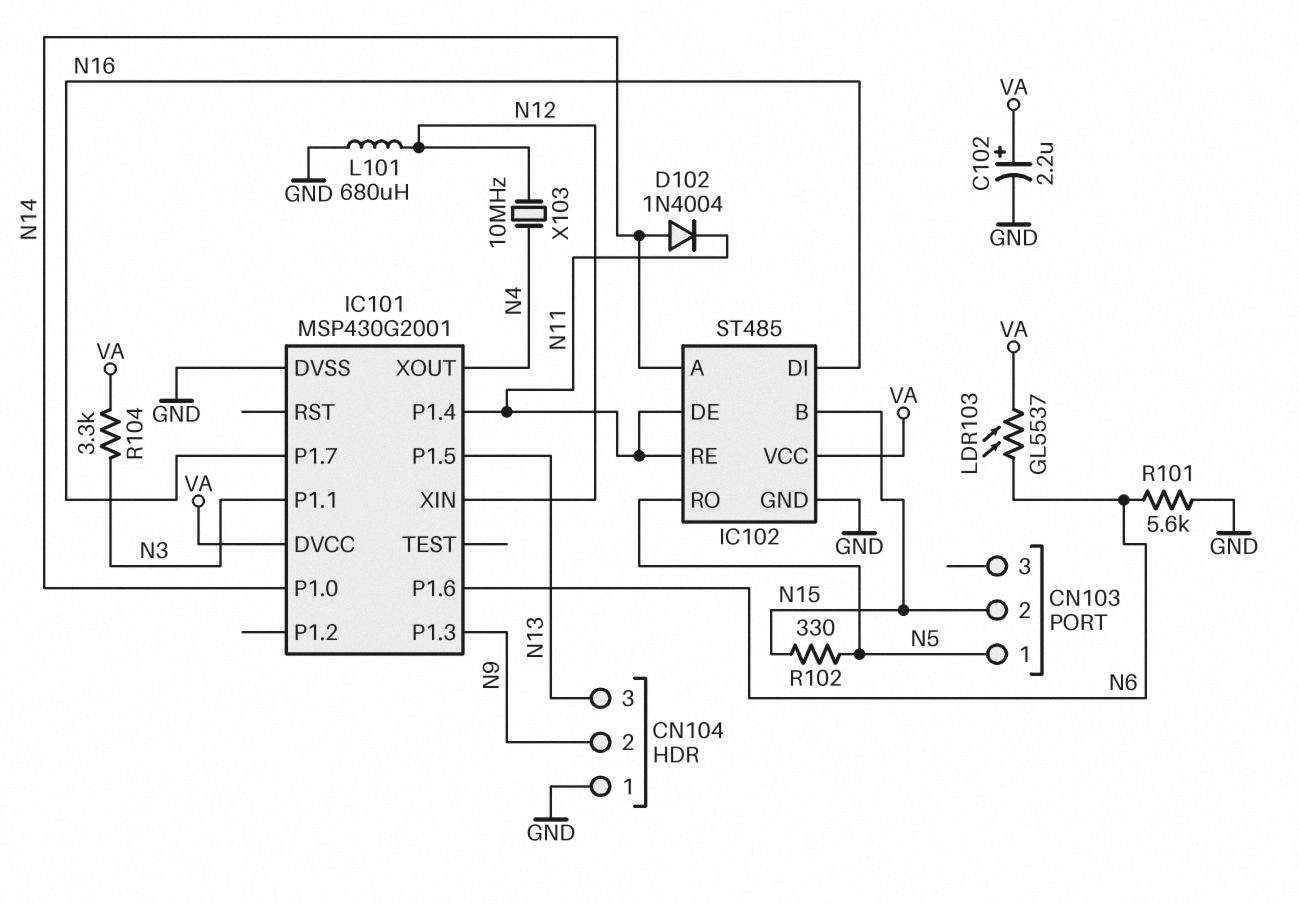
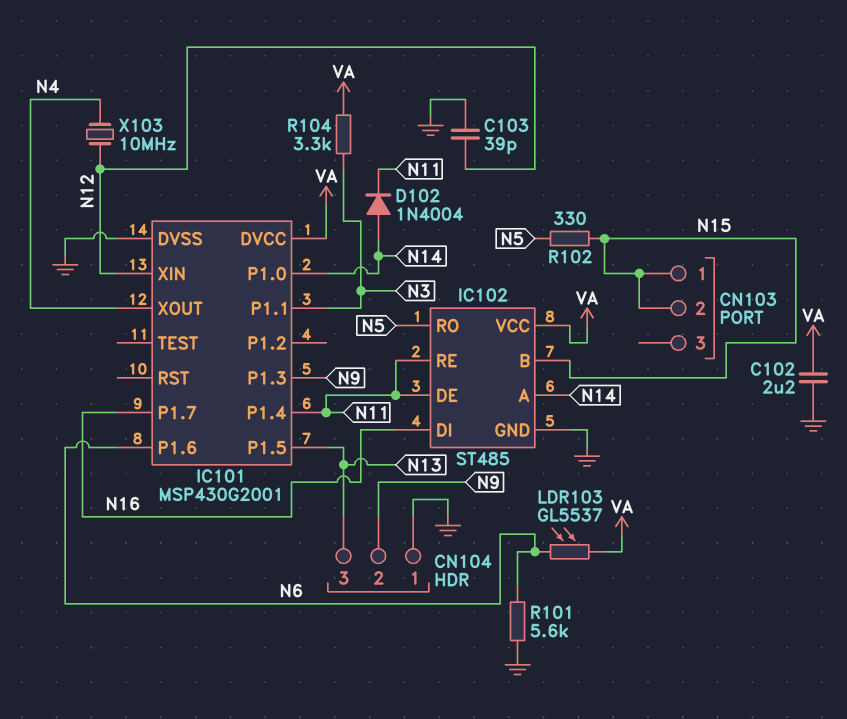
C102: 2.2uF (plus VA, minus GND) -> 2.2uF (GND, VA)
C103: none -> 39pF (GND, N12)
CN103 pin 1: N5 -> N15
L101: 680uH (GND, N12) -> none

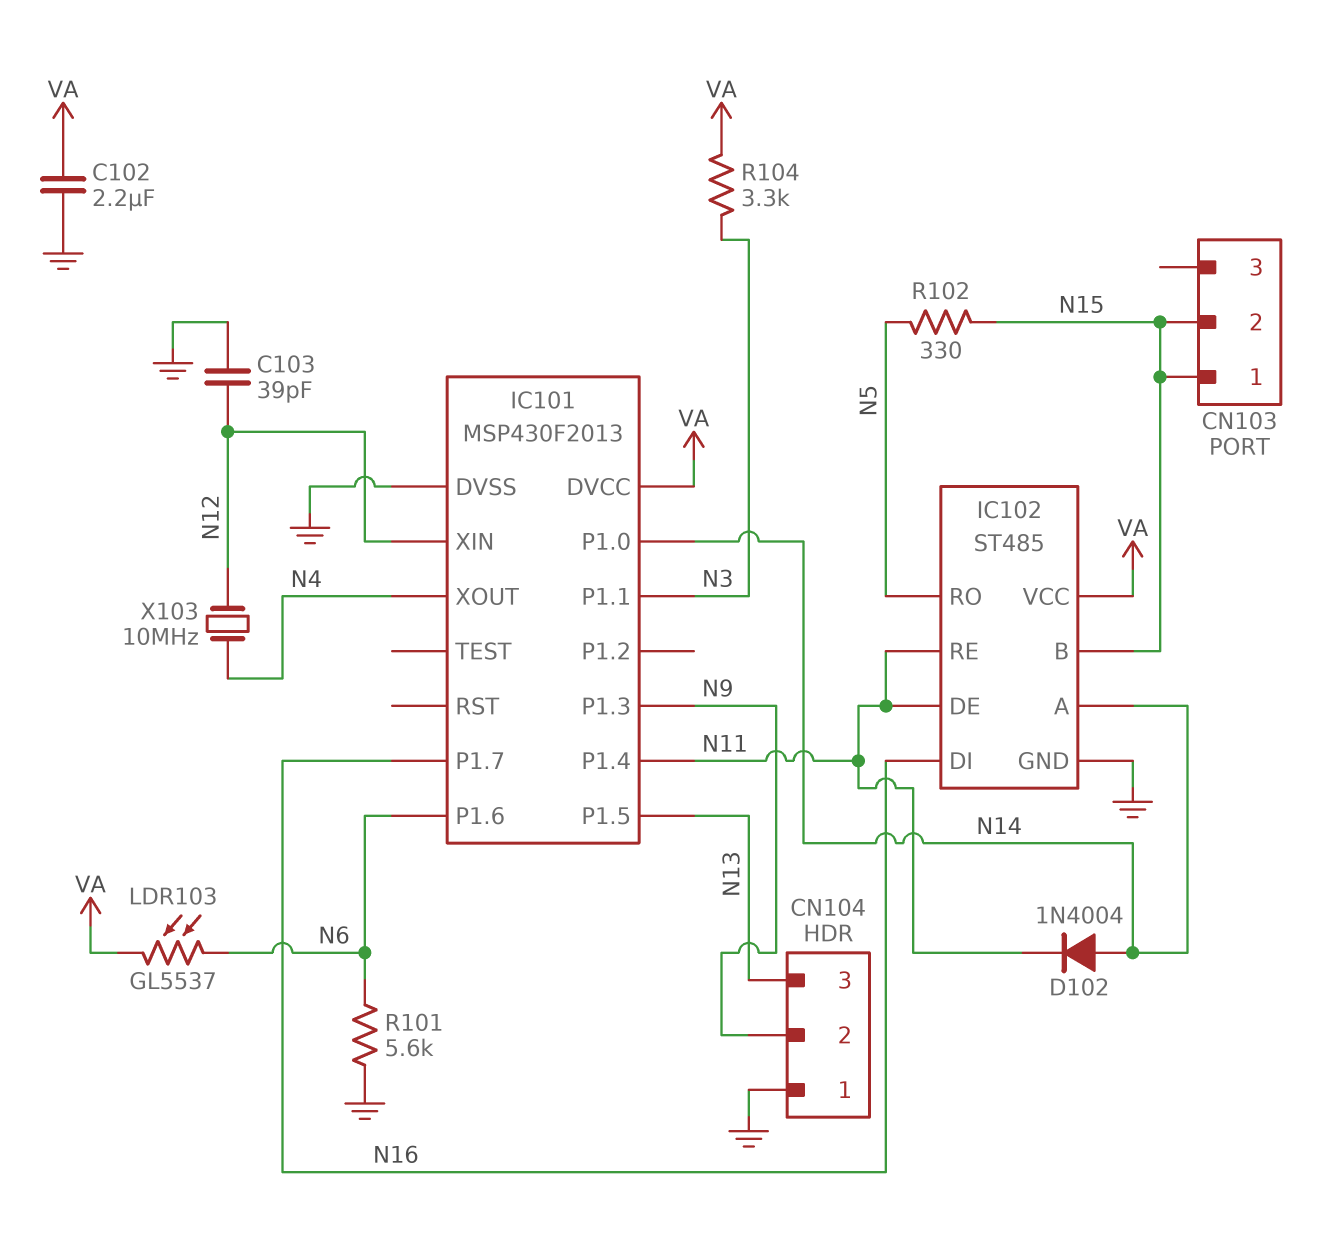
IC101: MSP430G2001 -> MSP430F2013

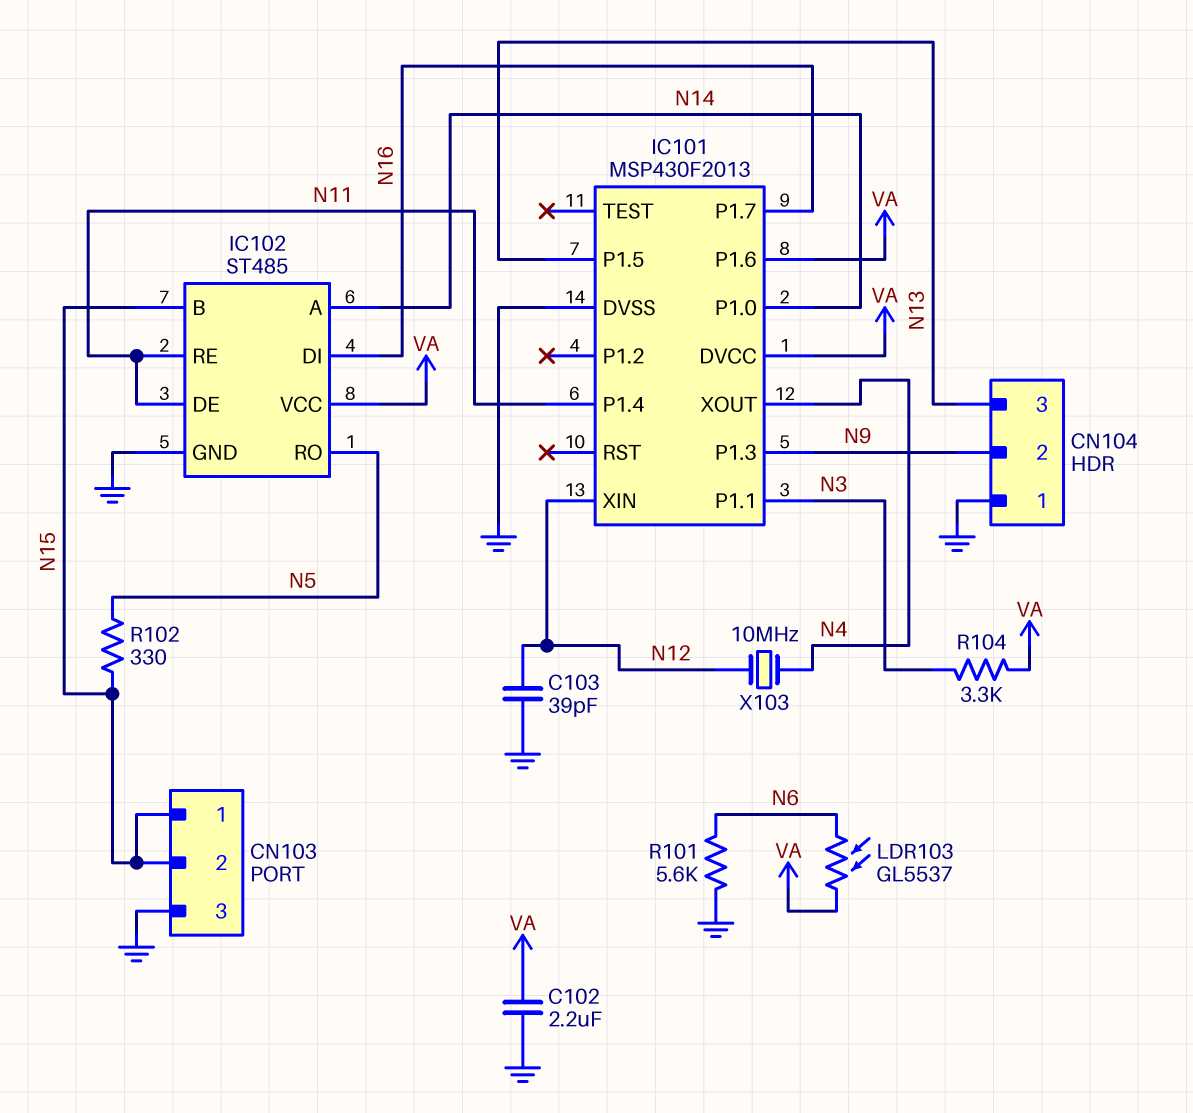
CN103 pin 3: none -> GND
D102: diode 1N4004 (A N14, K N11) -> none
IC101 pin P1.6: N6 -> VA

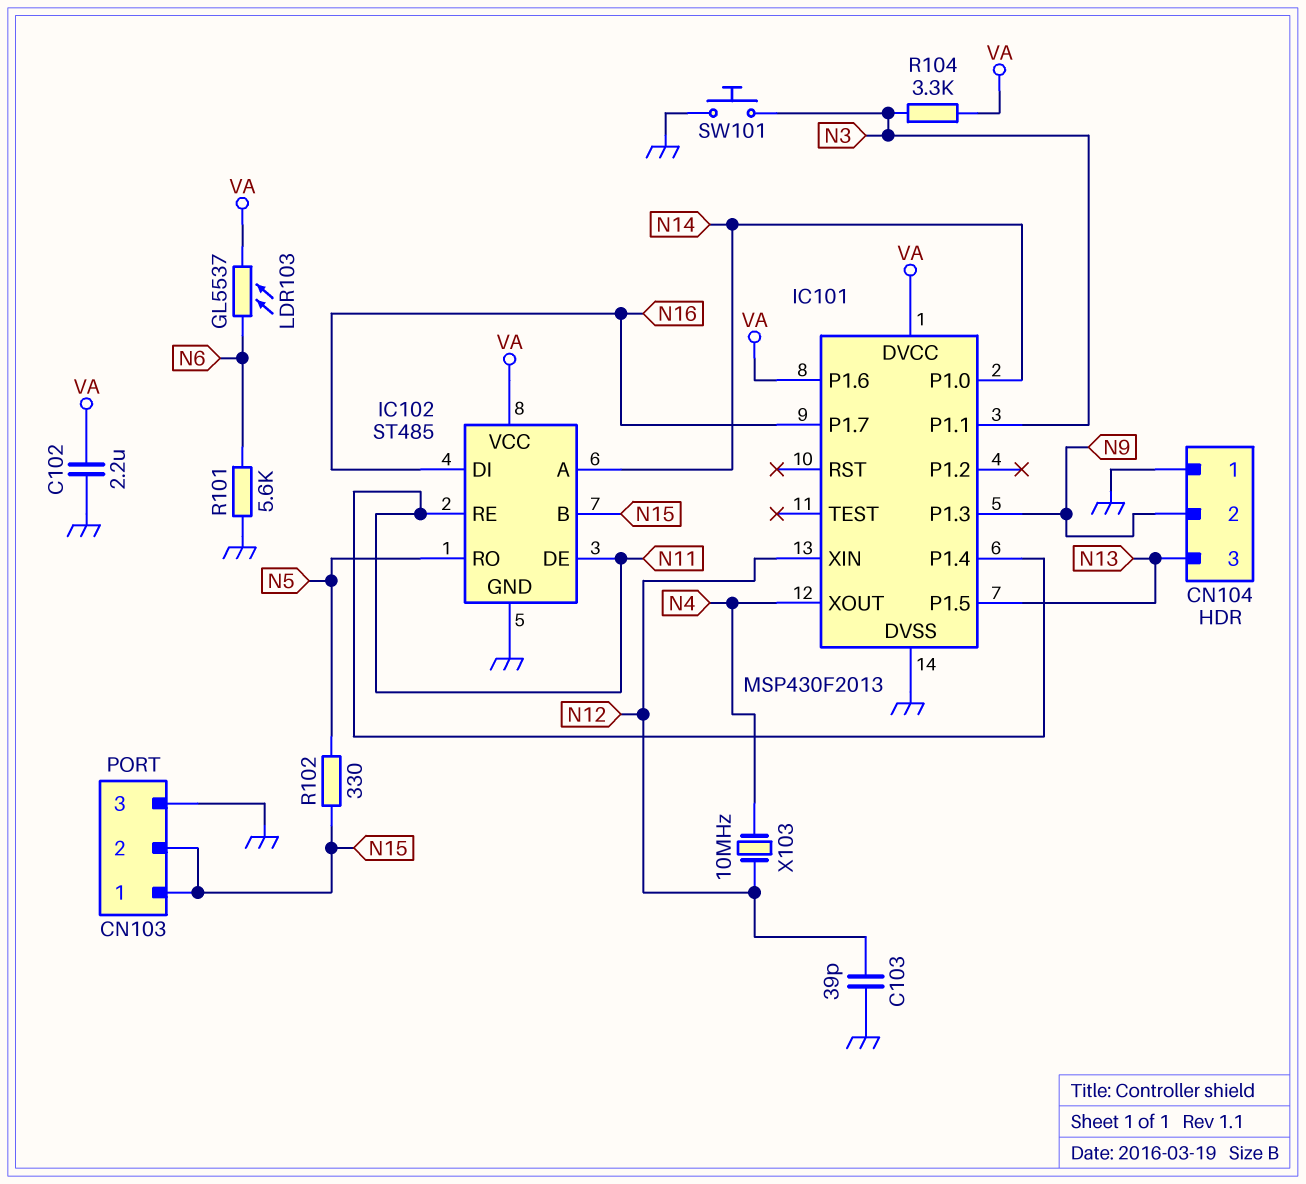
SW101: none -> button (GND, N3)

